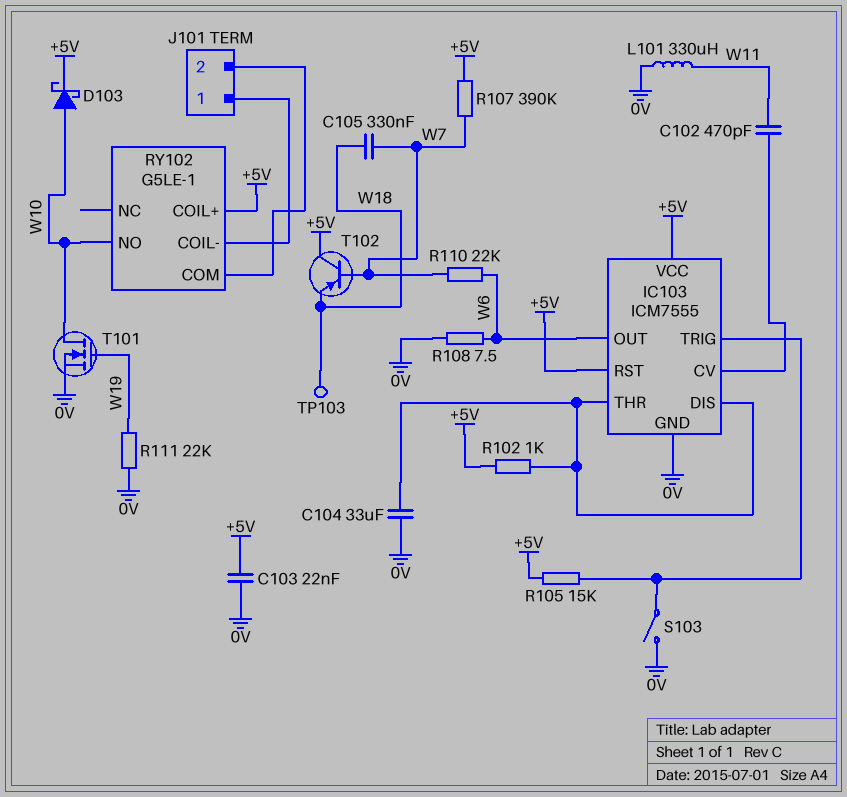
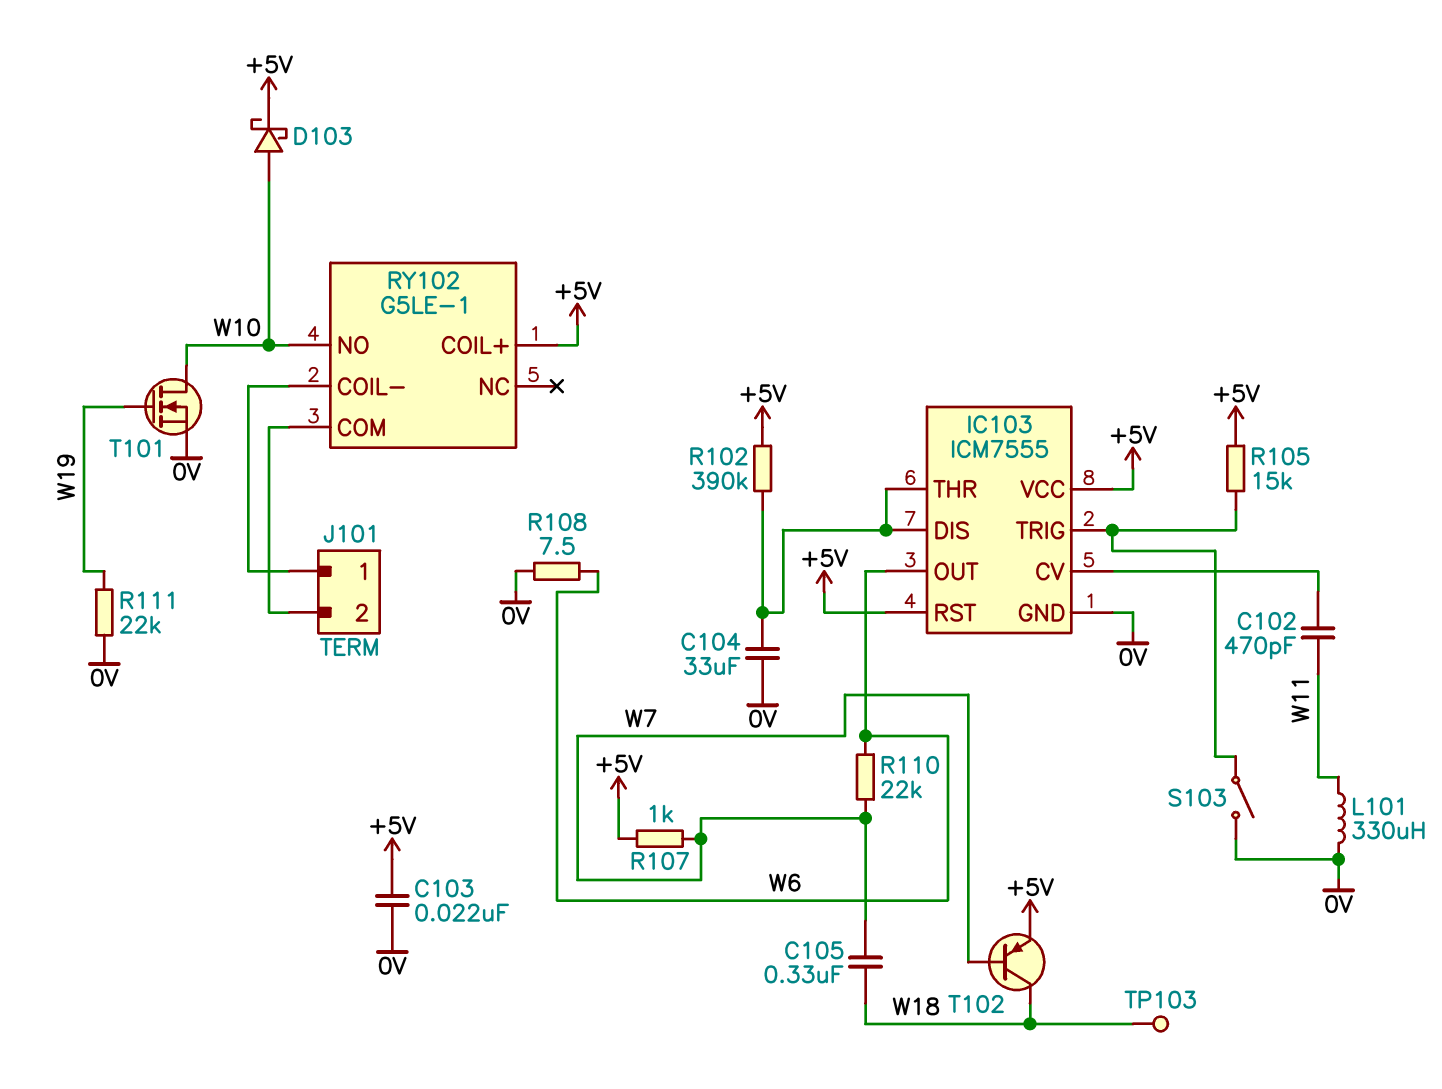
R102: 1k (+5V, IC103/DIS) -> 390k (+5V, IC103/DIS)
R107: 390k (+5V, W7) -> 1k (+5V, W7)
T102: PNP (B W7, C +5V, E W18) -> PNP (B W7, C W18, E +5V)

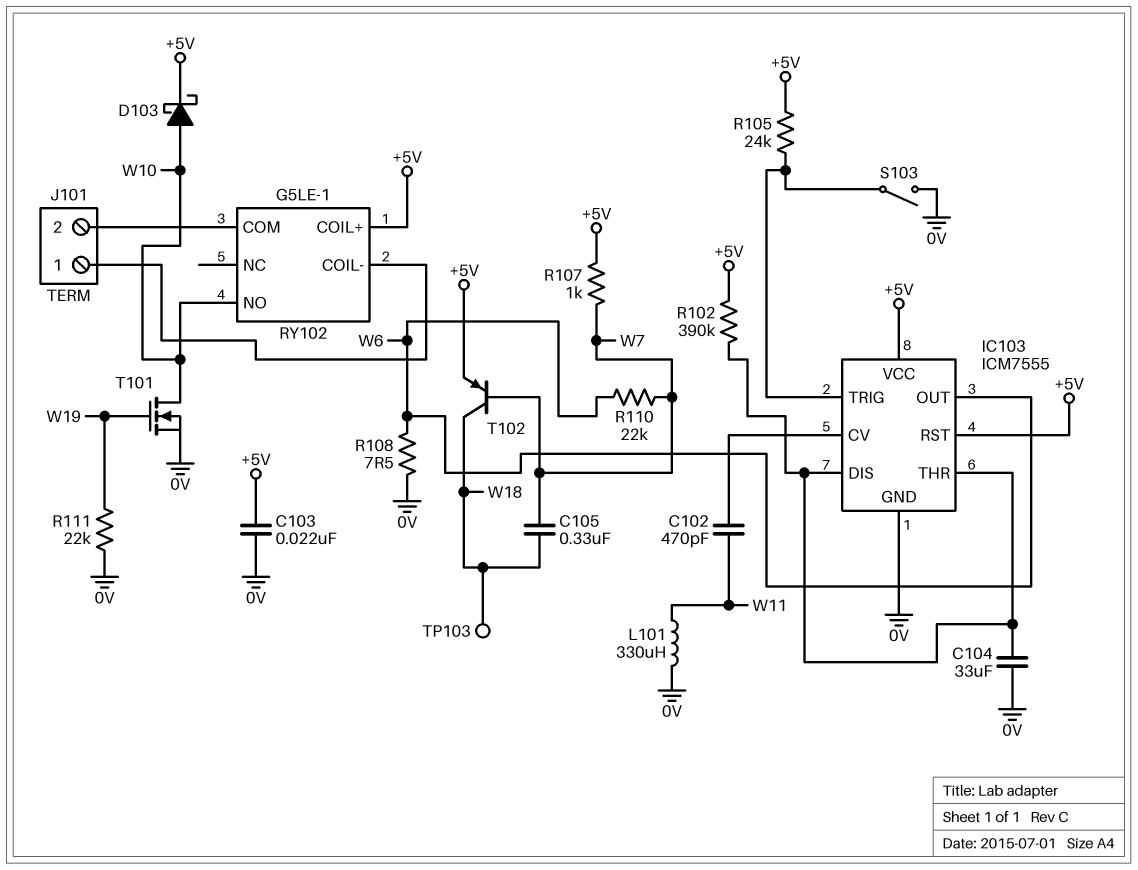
R105: 15k (+5V, IC103/TRIG) -> 24k (+5V, IC103/TRIG)

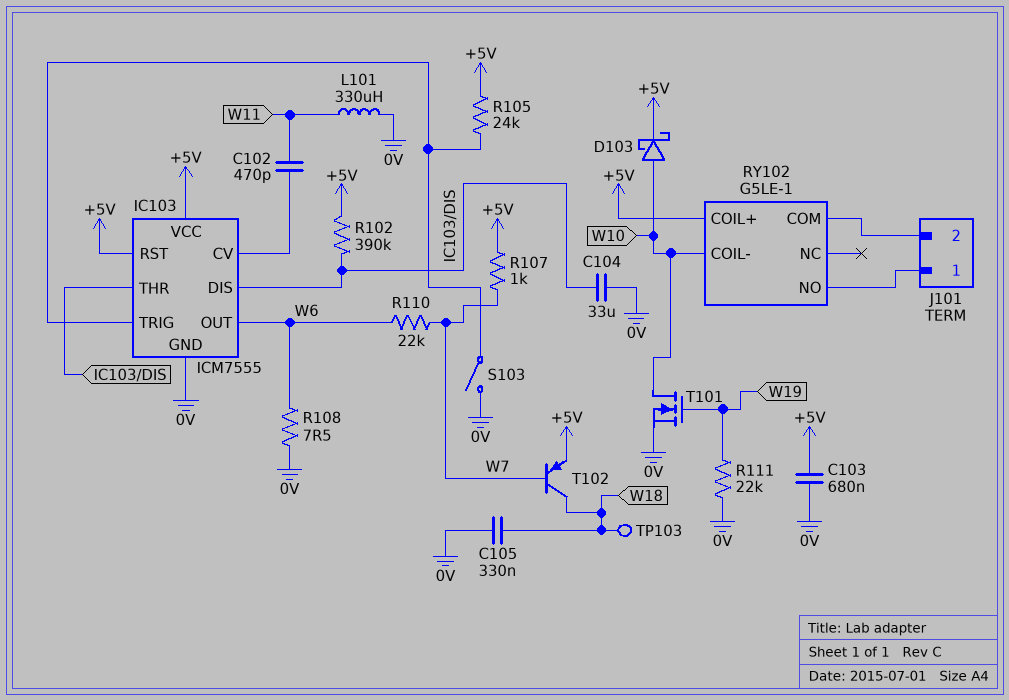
C103: 22nF (+5V, 0V) -> 680nF (+5V, 0V)
C105: 330nF (W7, W18) -> 330nF (0V, W18)
RY102 pin COIL-: J101/1 -> W10
RY102 pin NO: W10 -> J101/1

